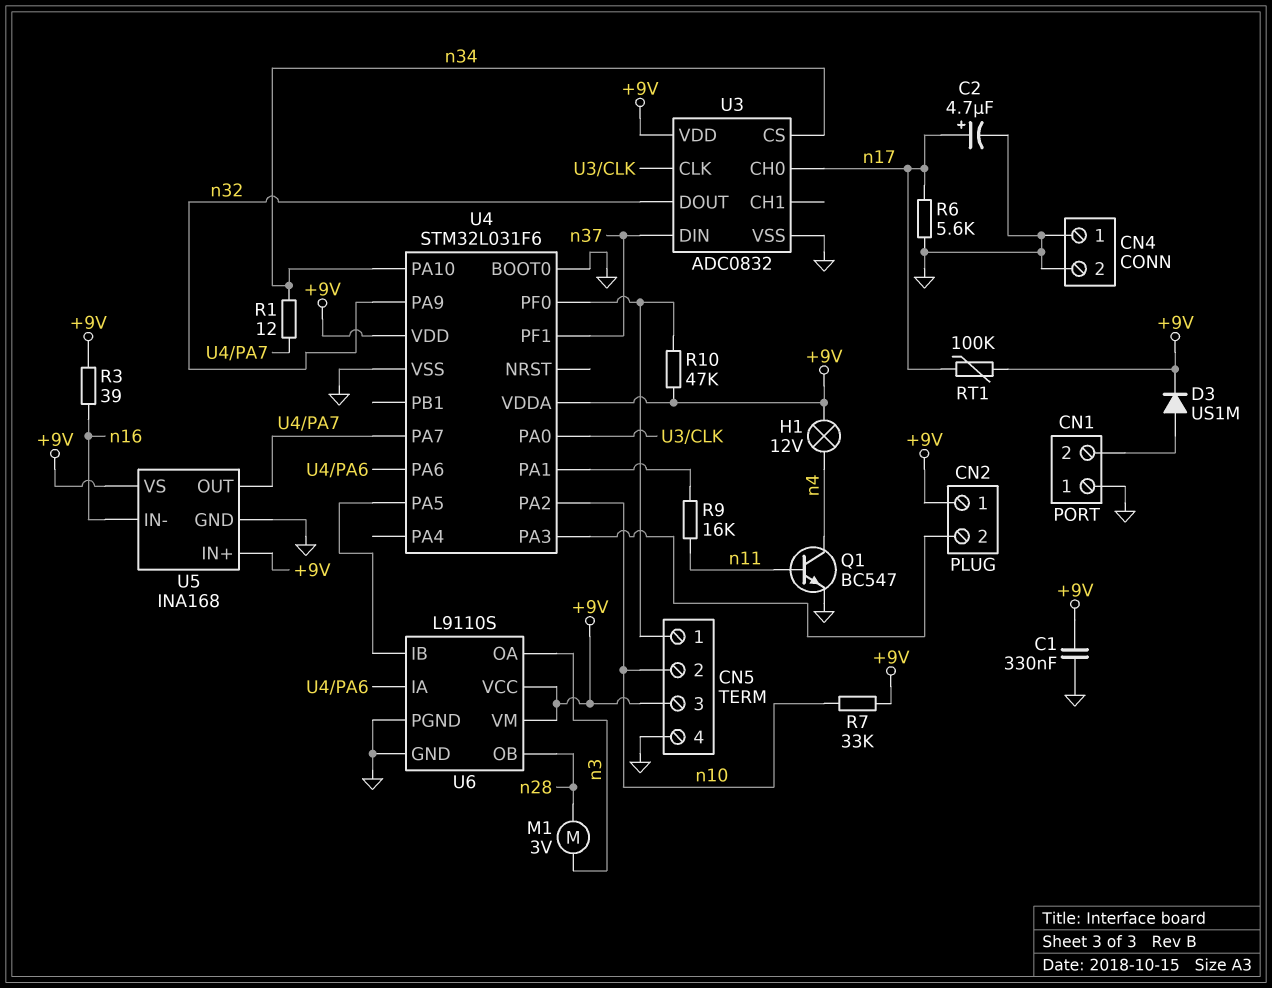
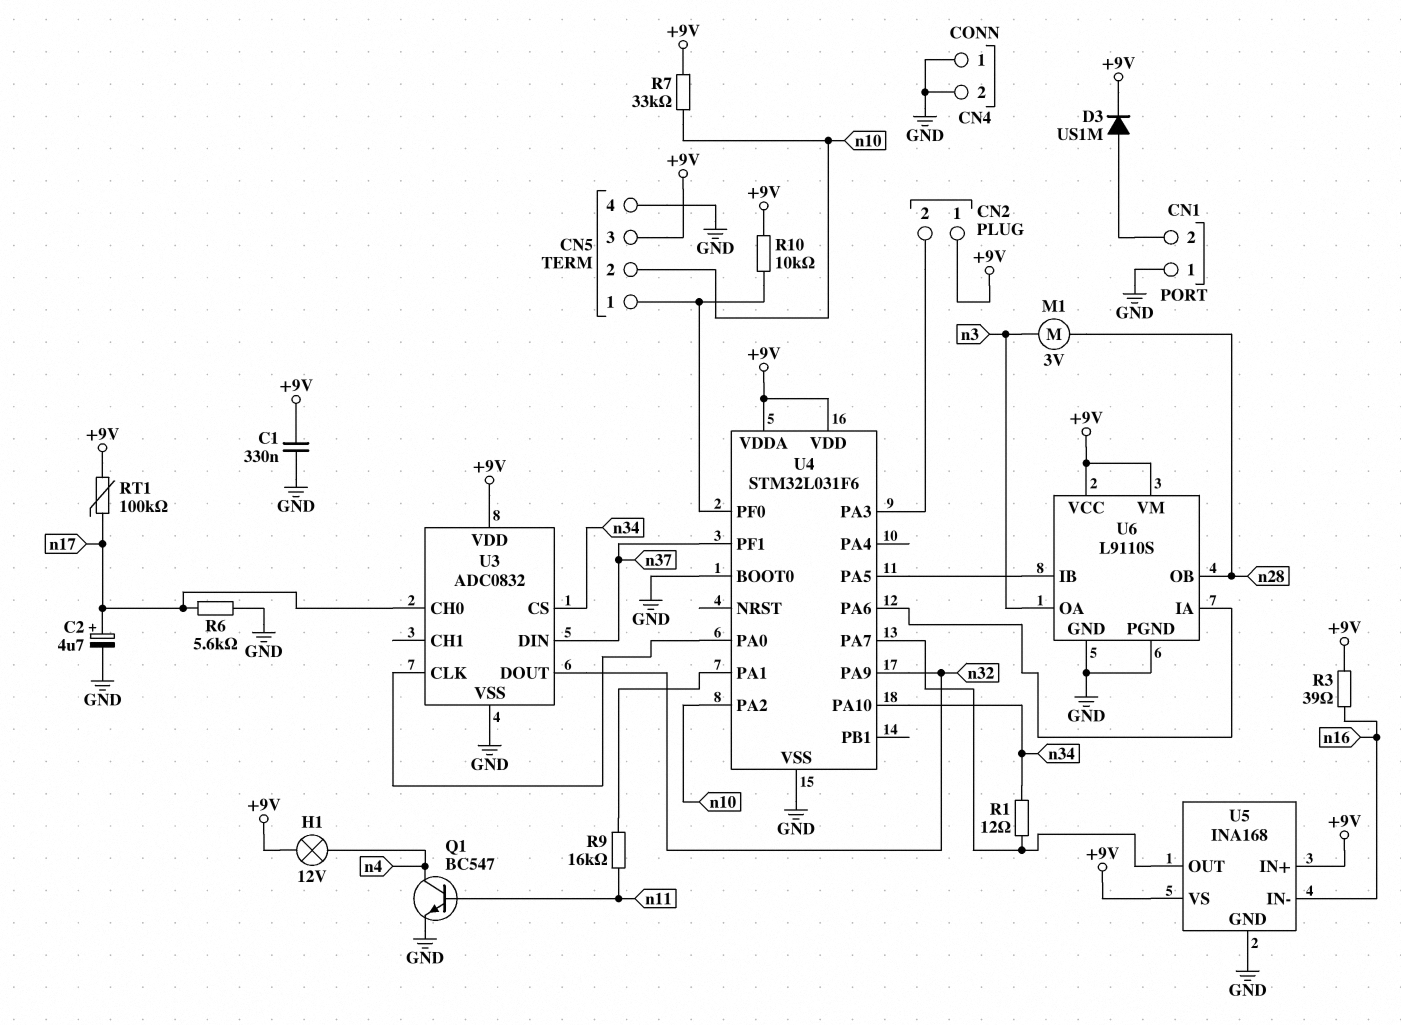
R10: 47k (+9V, CN5/1) -> 10k (+9V, CN5/1)

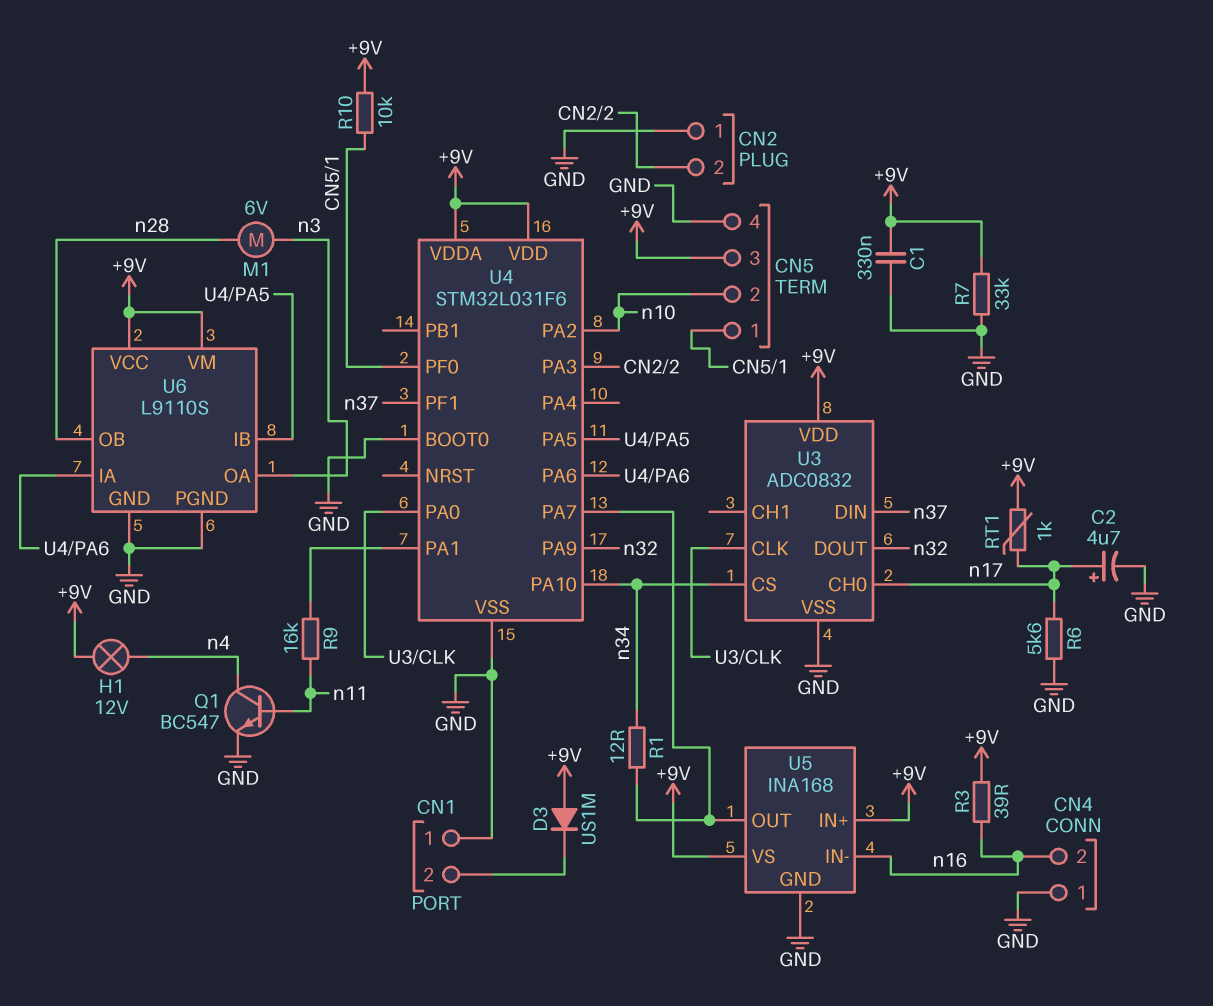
CN2 pin 1: +9V -> GND
CN4 pin 2: GND -> n16
D3: diode US1M (A CN1/2, K +9V) -> diode US1M (A +9V, K CN1/2)
M1: motor 3V (n3, n28) -> motor 6V (n3, n28)
R7: 33k (+9V, n10) -> 33k (+9V, GND)
RT1: 100k (+9V, n17) -> 1k (+9V, n17)

